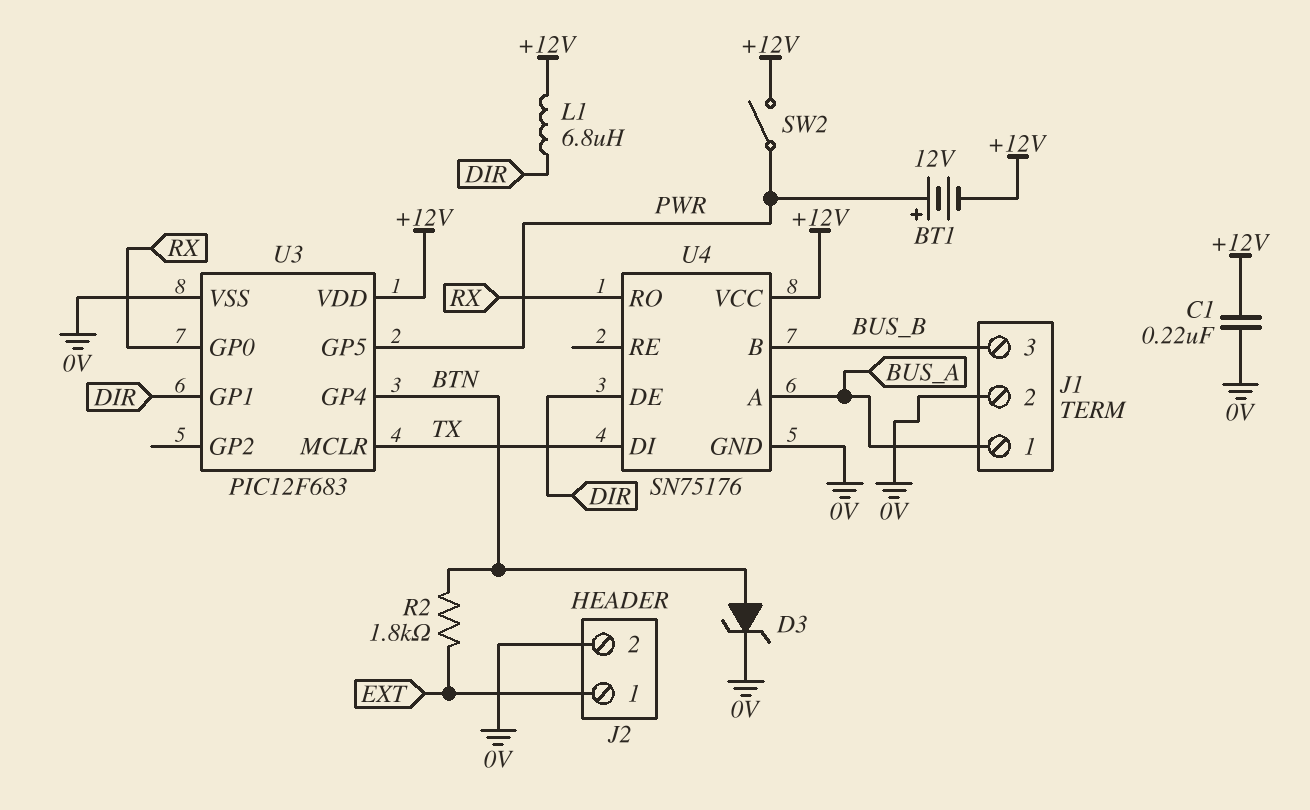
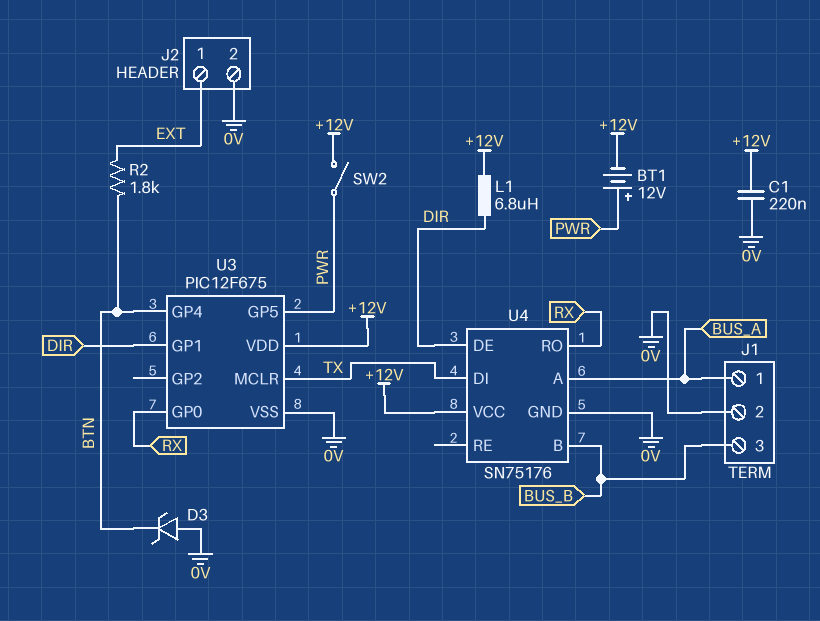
D3: zener (A BTN, K 0V) -> zener (A 0V, K BTN)
U3: PIC12F683 -> PIC12F675

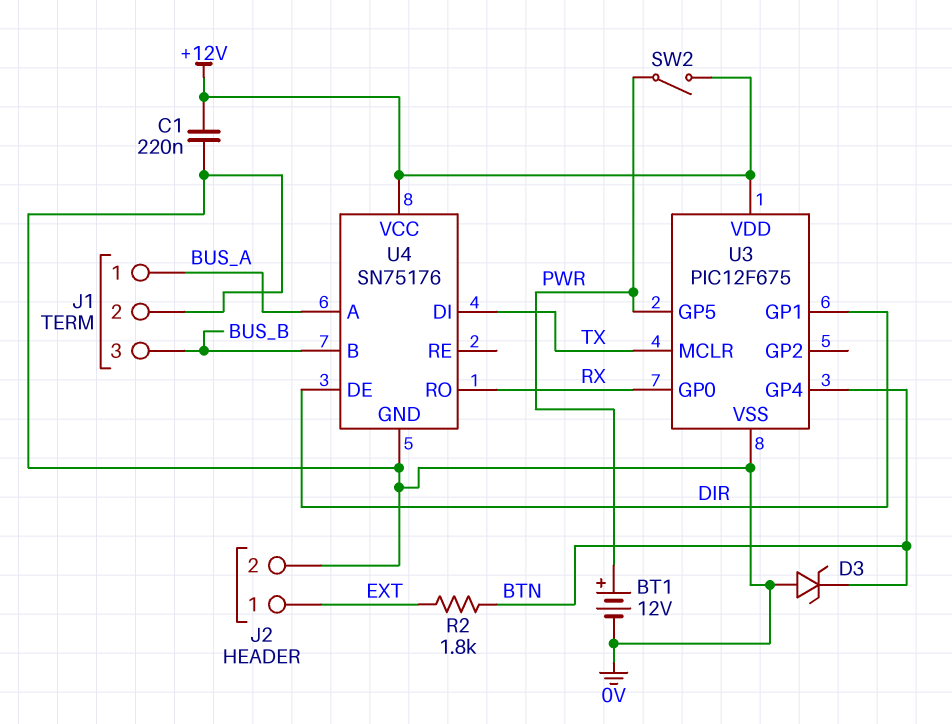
BT1: 12V (plus PWR, minus +12V) -> 12V (plus PWR, minus 0V)
L1: 6.8uH (+12V, DIR) -> none

